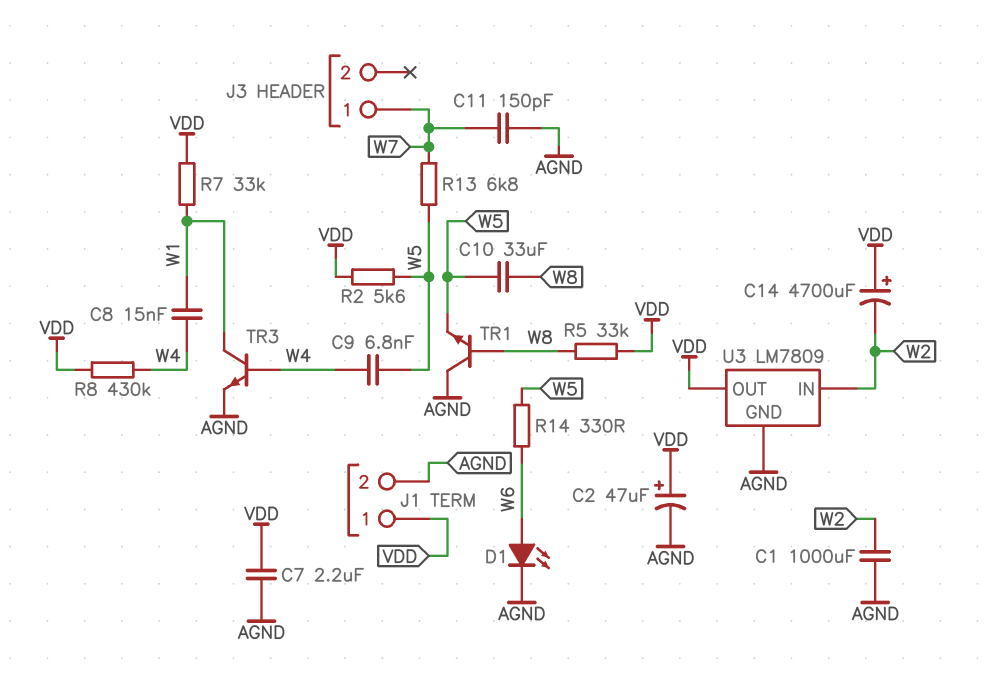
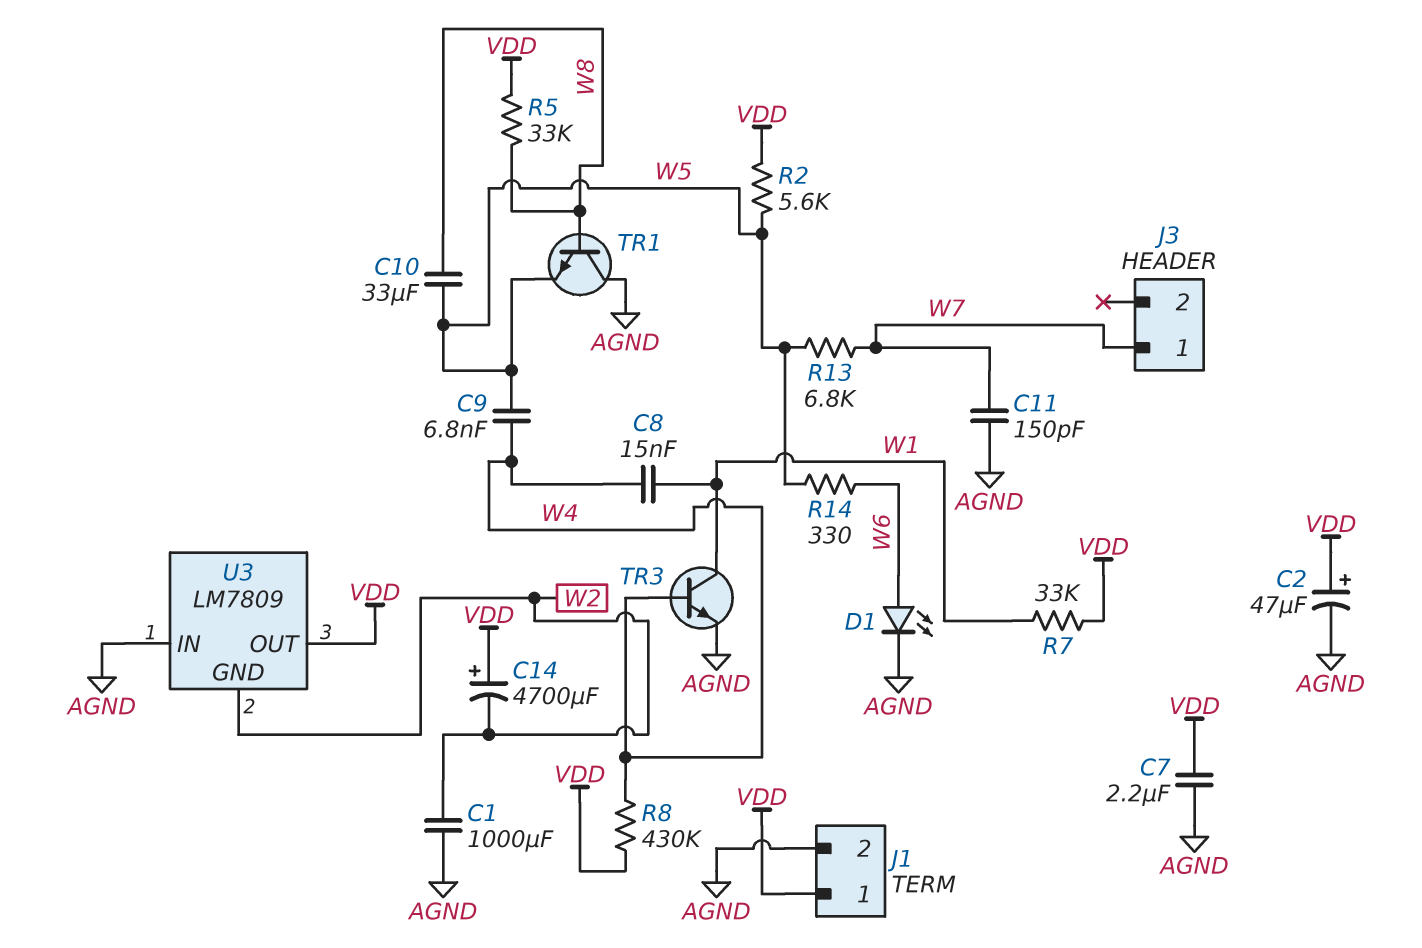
U3 pin GND: AGND -> W2
U3 pin IN: W2 -> AGND

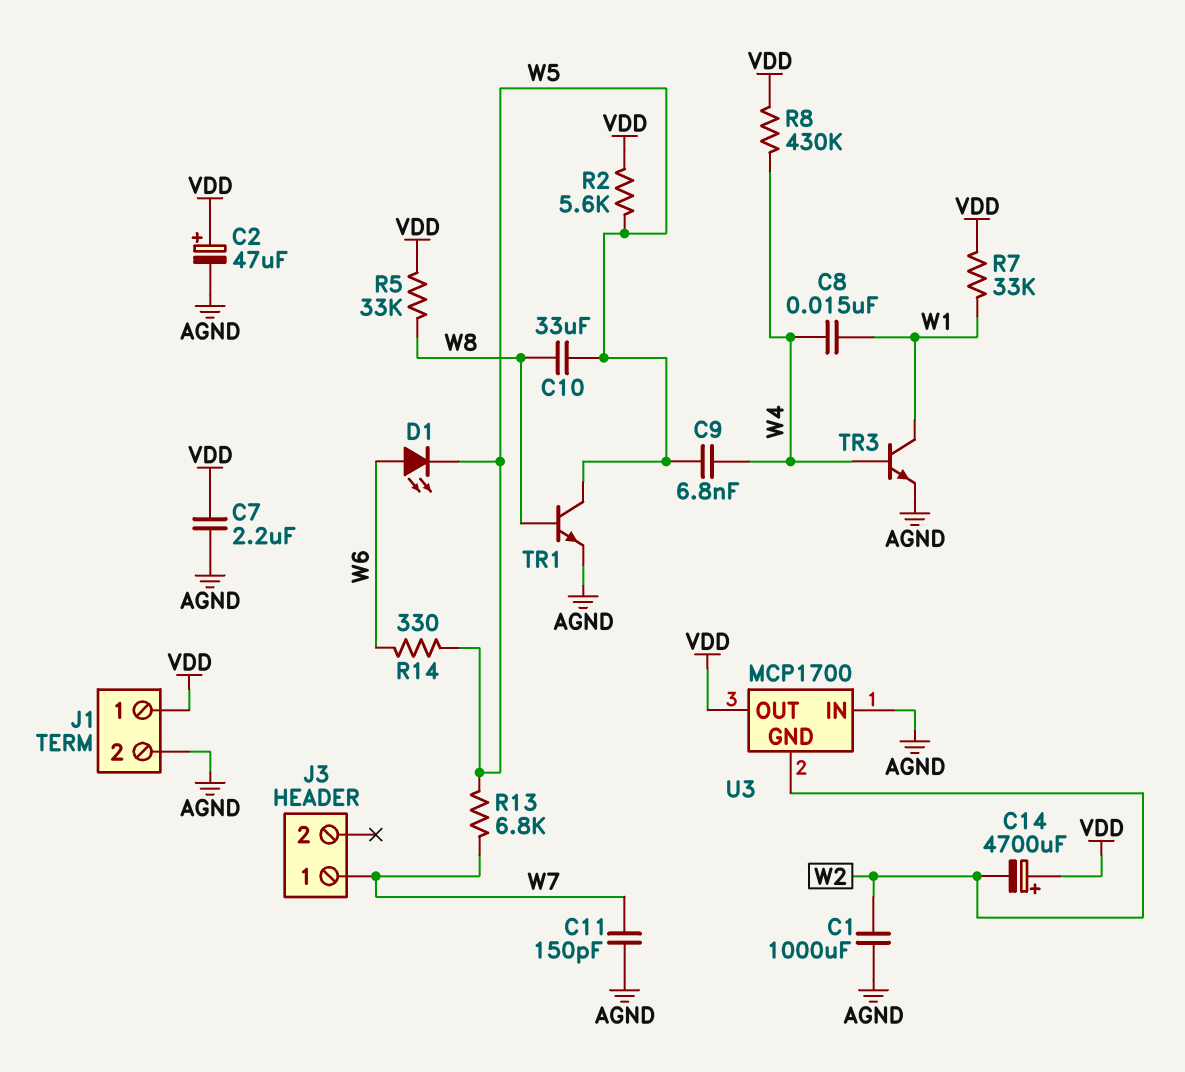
D1: LED (A W6, K AGND) -> LED (A W6, K W5)
TR1: NPN (B W8, C AGND, E W5) -> NPN (B W8, C W5, E AGND)
U3: LM7809 -> MCP1700

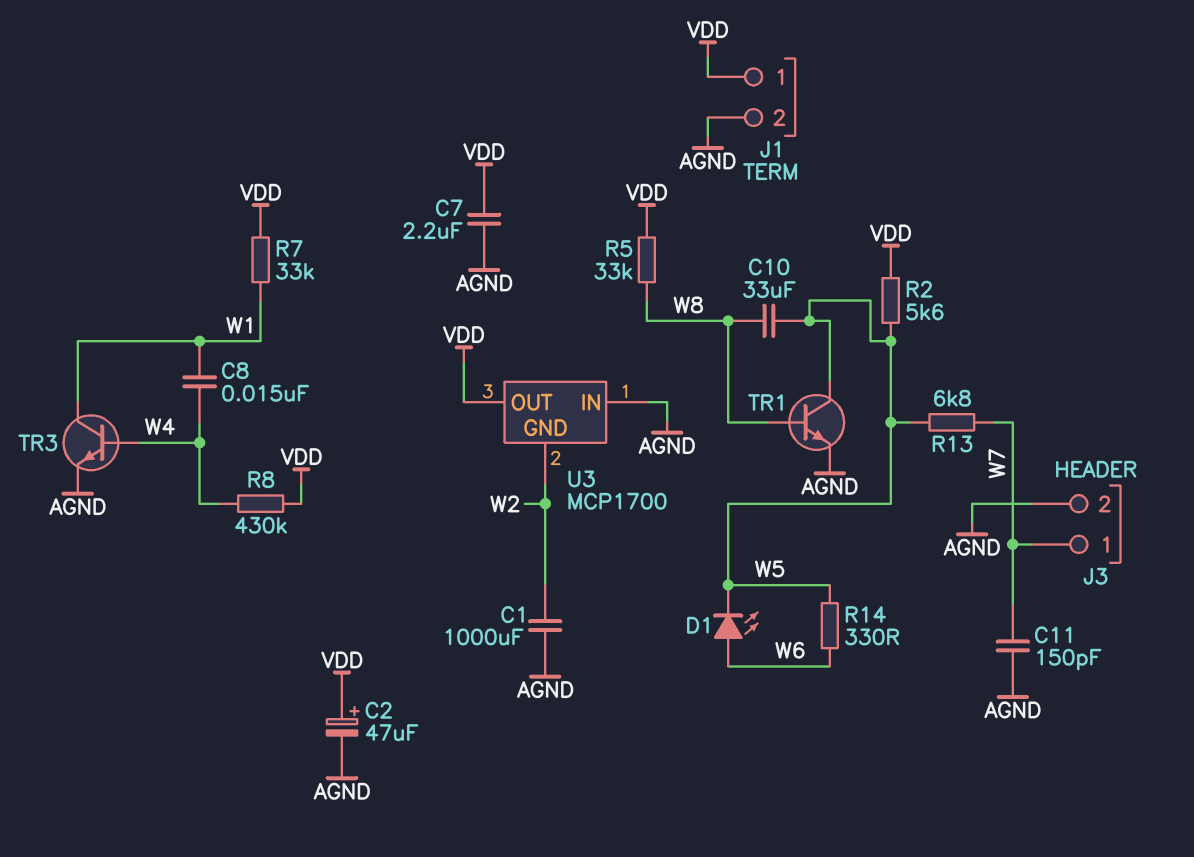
C9: 6.8nF (W4, W5) -> none
C14: 4700uF (plus VDD, minus W2) -> none
J3 pin 2: none -> AGND

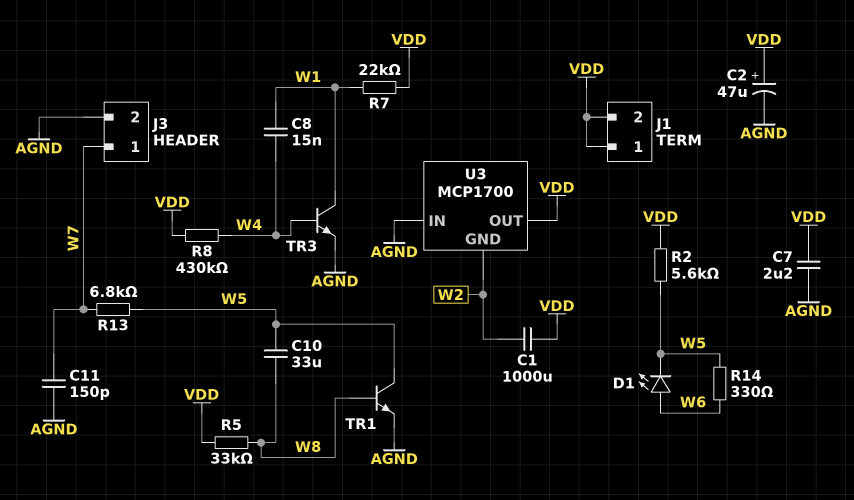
C1: 1000uF (AGND, W2) -> 1000uF (VDD, W2)
J1 pin 2: AGND -> VDD
R7: 33k (VDD, W1) -> 22k (VDD, W1)

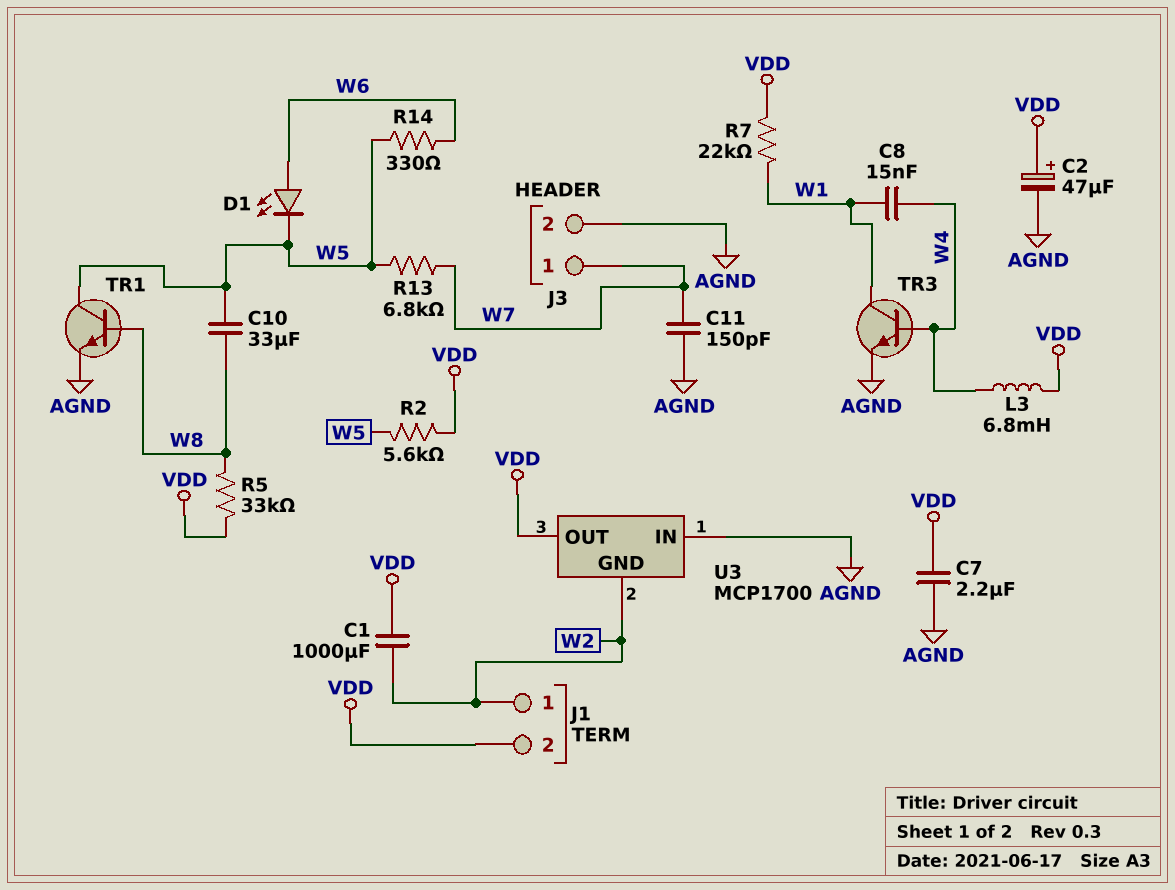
J1 pin 1: VDD -> W2
L3: none -> 6.8mH (VDD, W4)
R8: 430k (VDD, W4) -> none

